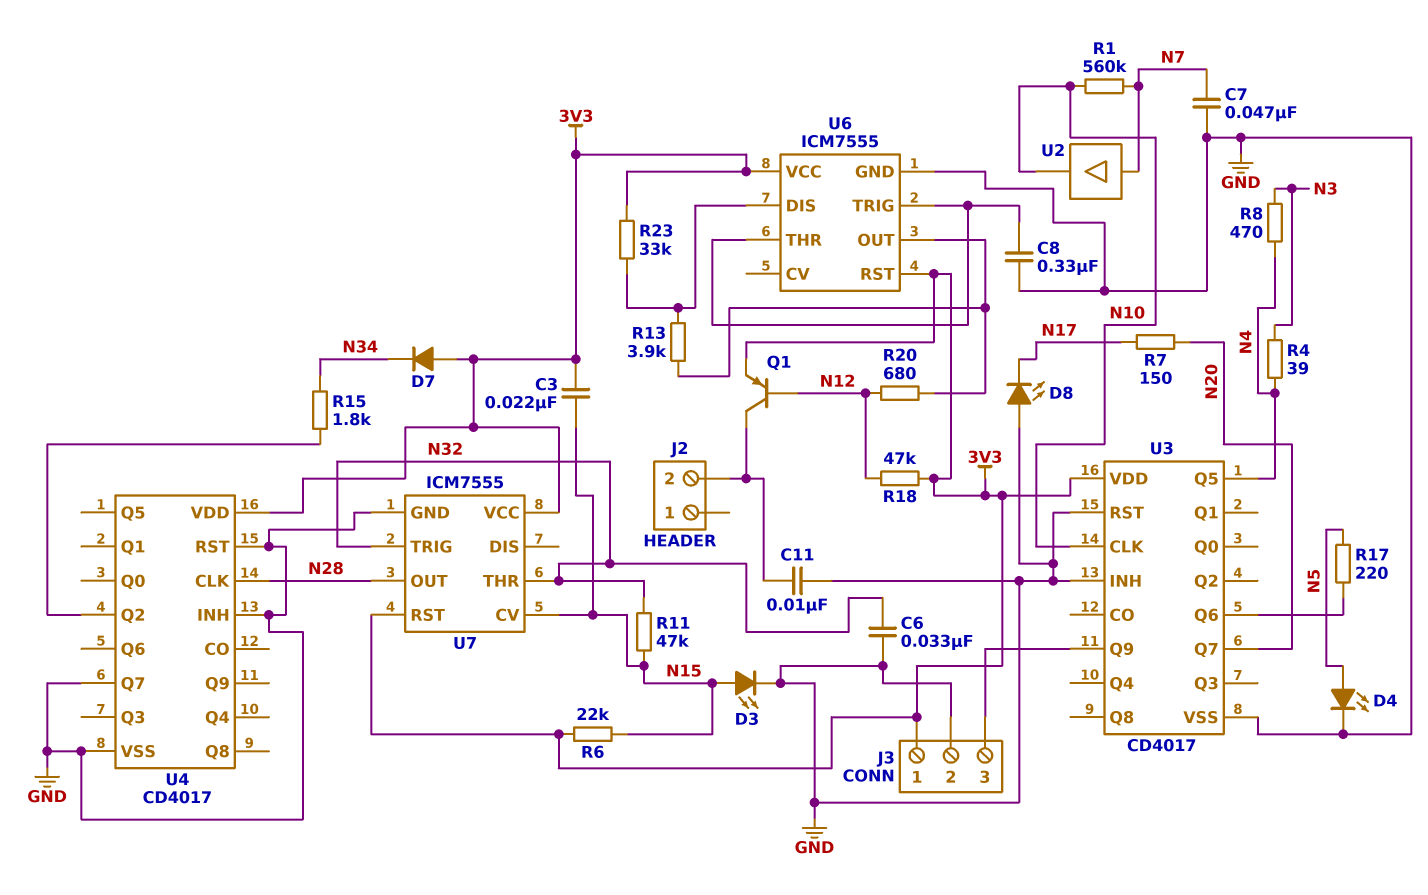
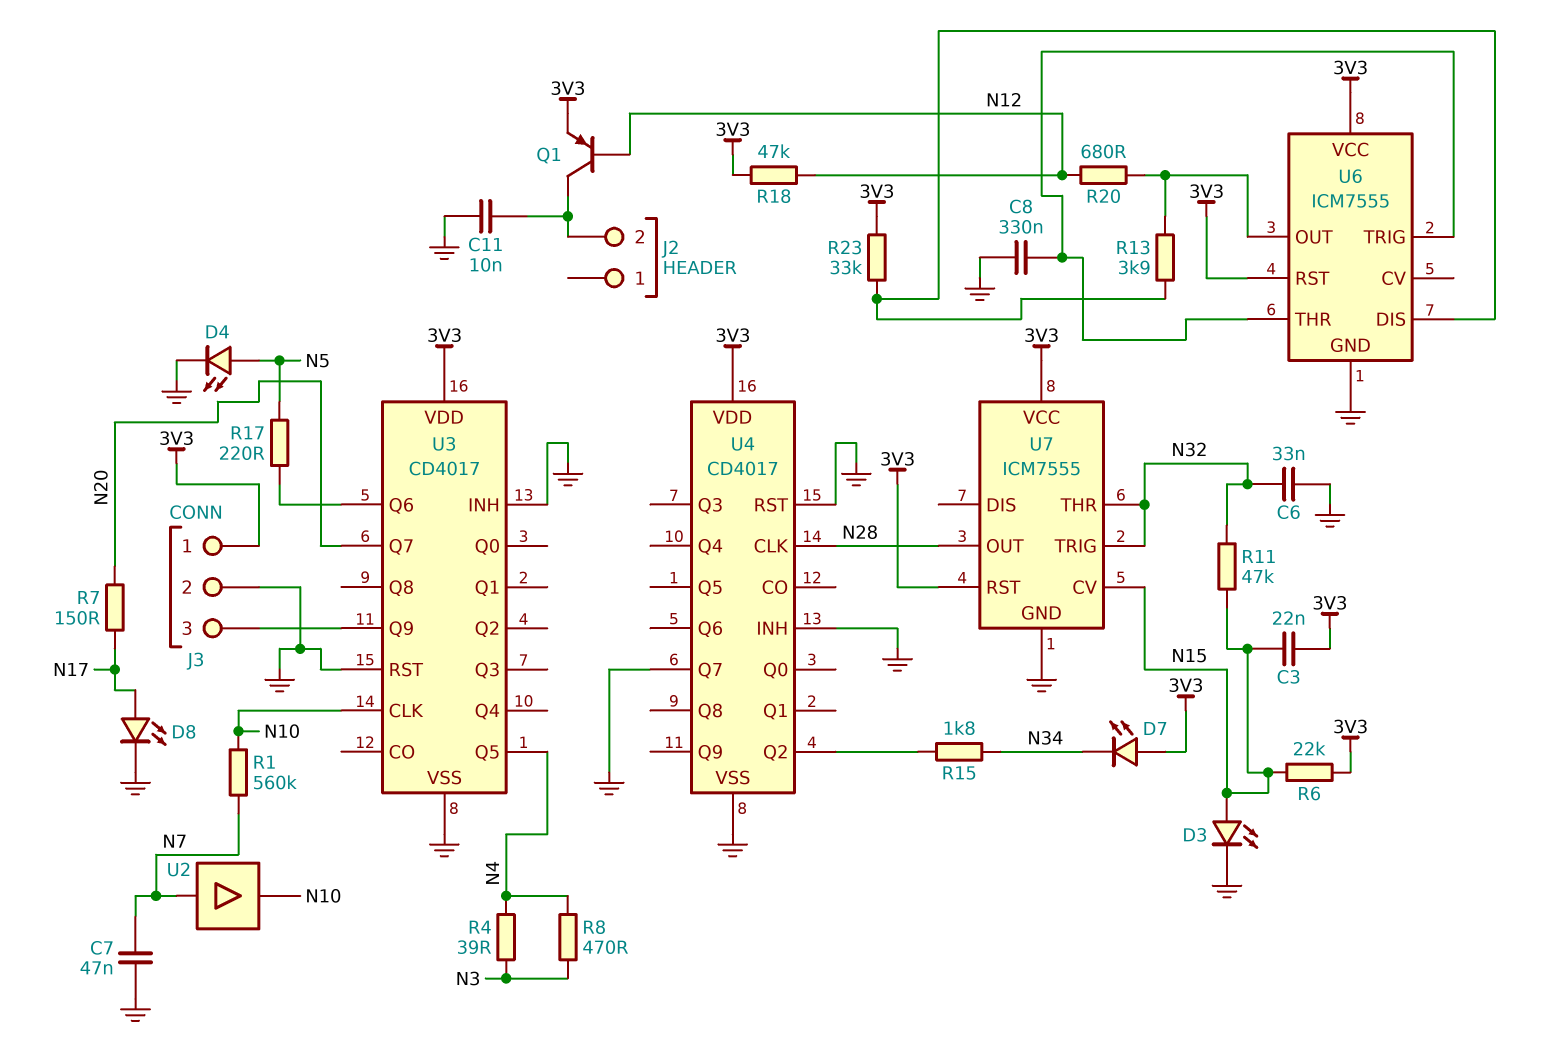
D7: diode (A 3V3, K N34) -> LED (A 3V3, K N34)
D8: LED (A GND, K N17) -> LED (A N17, K GND)

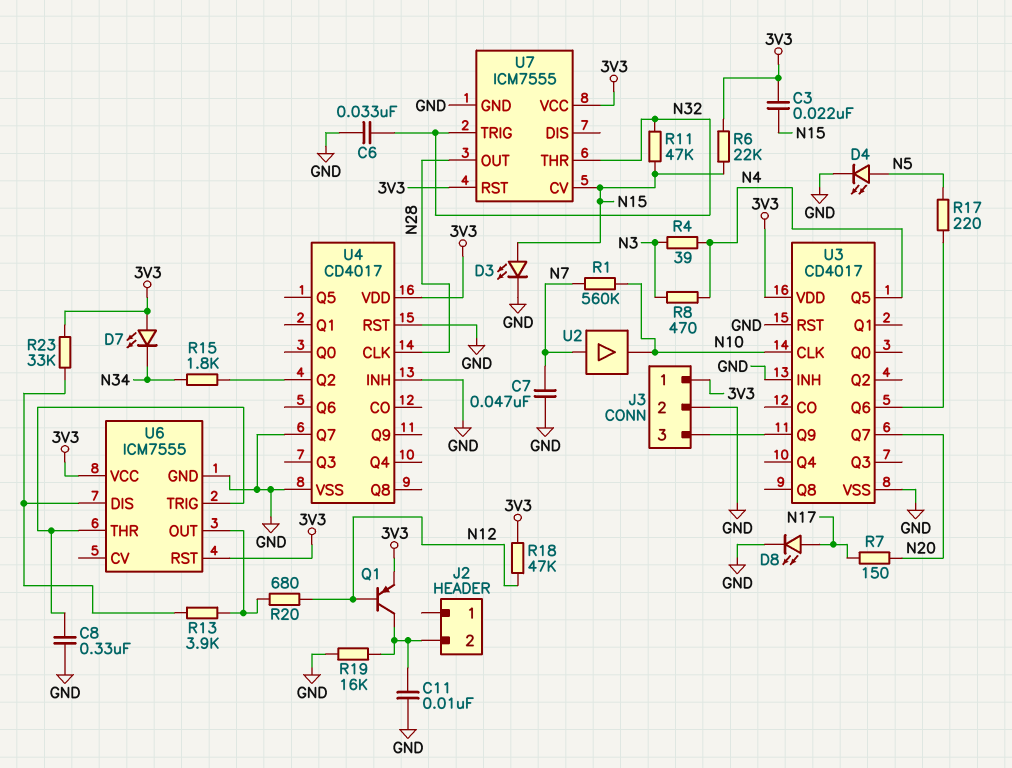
R19: none -> 16k (GND, J2/2)

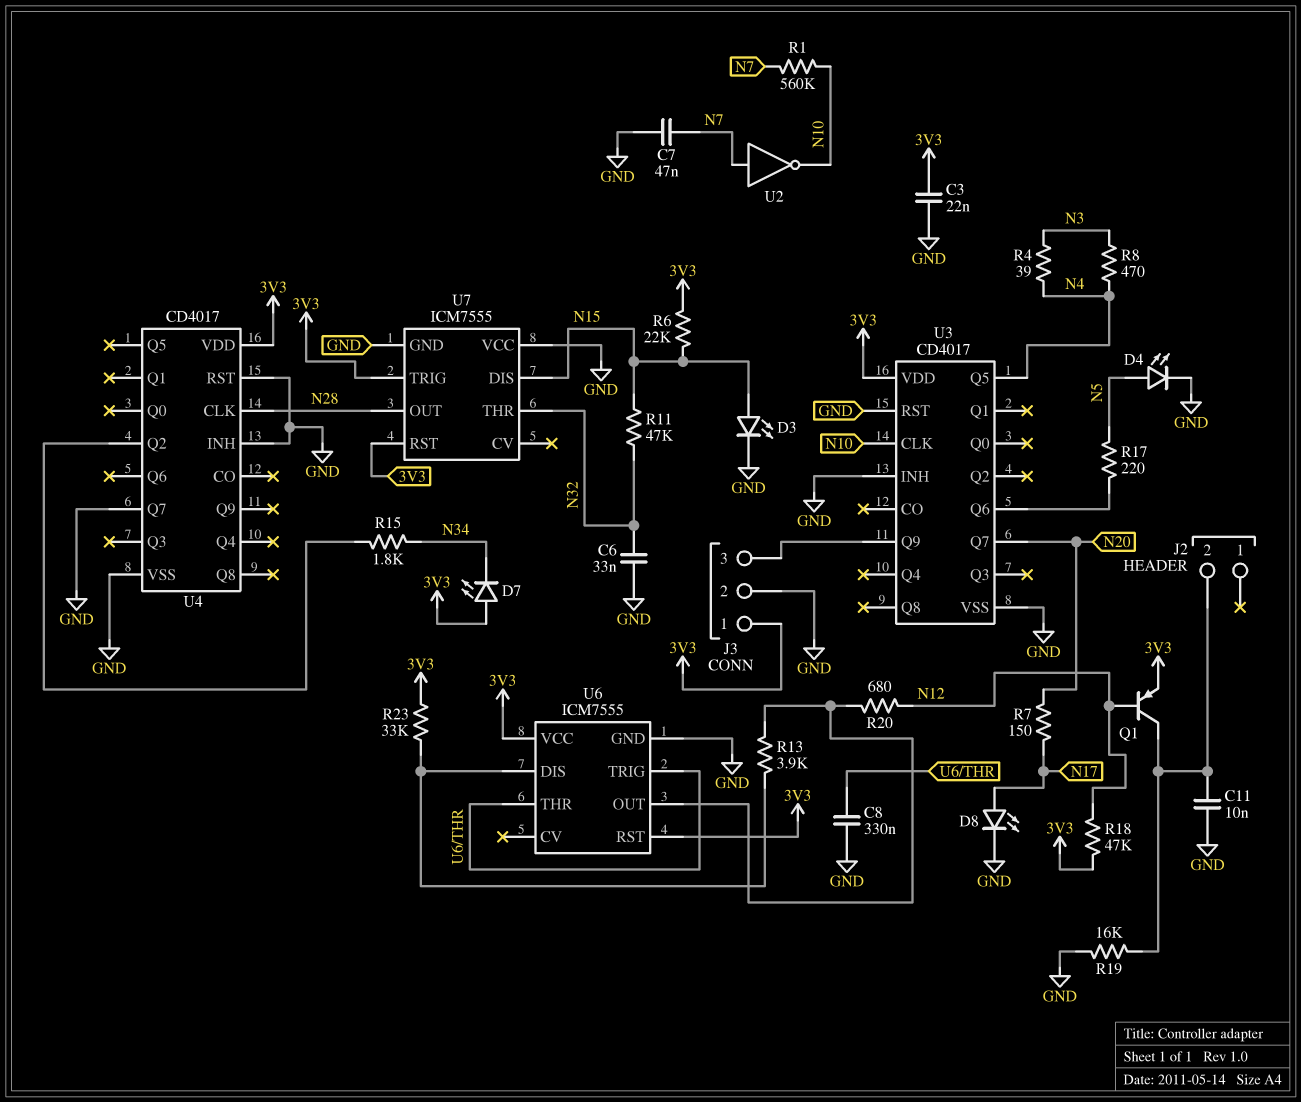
C3: 22nF (3V3, N15) -> 22nF (3V3, GND)
U2: buffer (in N7, out N10) -> NOT (in N7, out N10)
U7 pin CV: N15 -> none
U7 pin DIS: none -> N15
U7 pin TRIG: N32 -> 3V3
U7 pin VCC: 3V3 -> GND

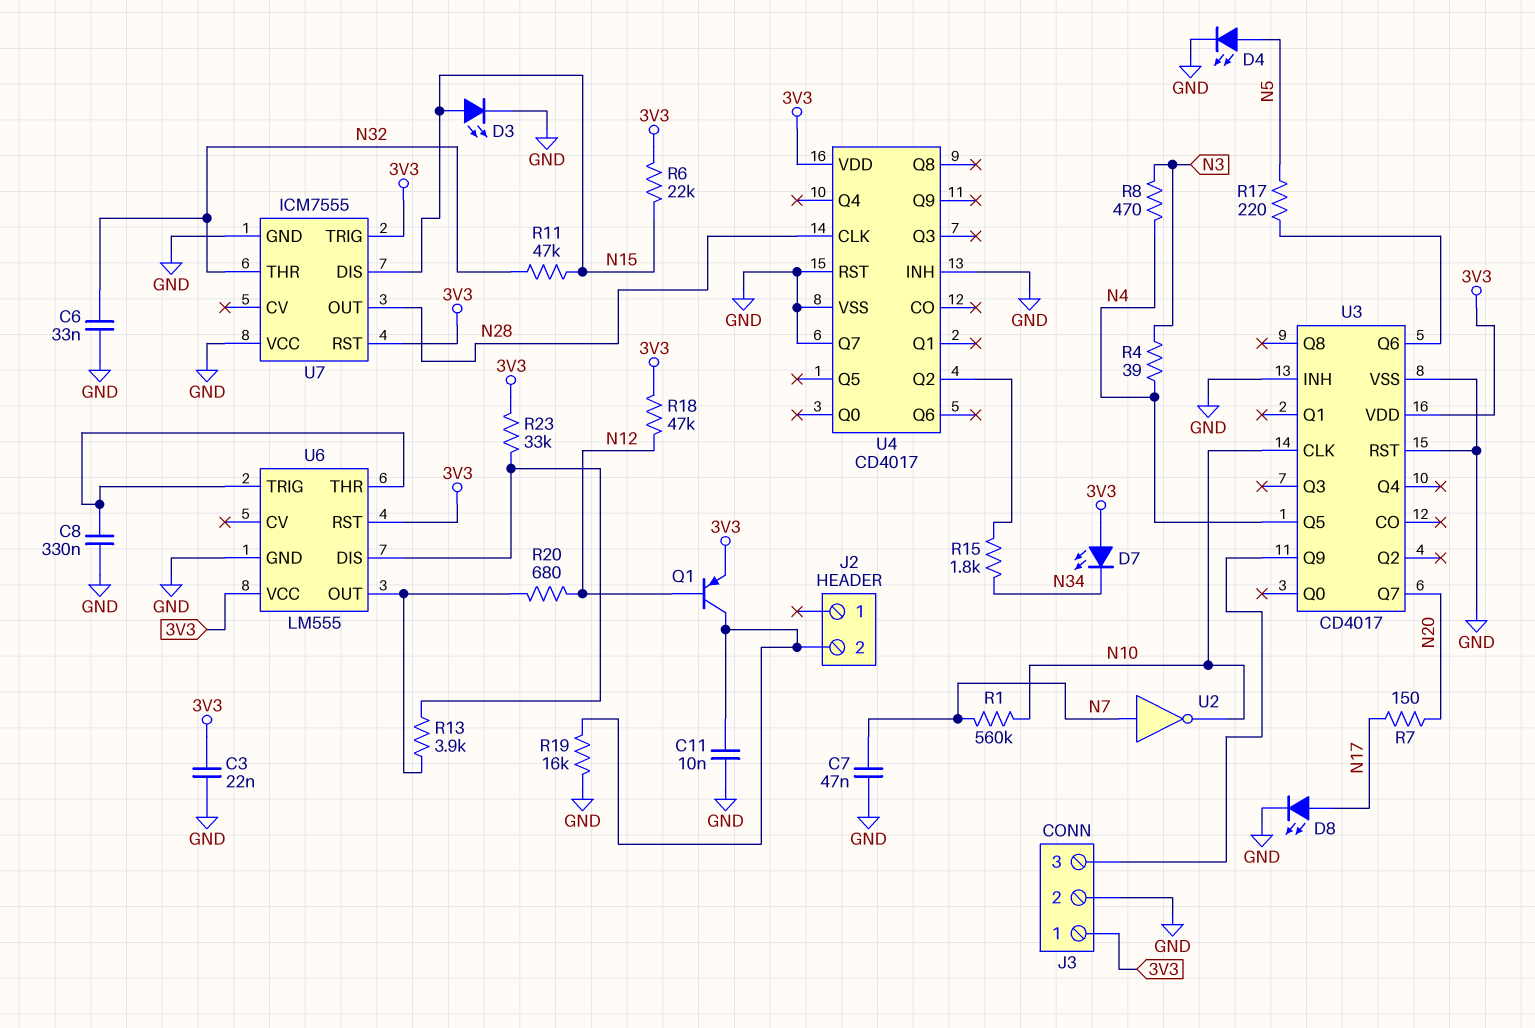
U6: ICM7555 -> LM555

